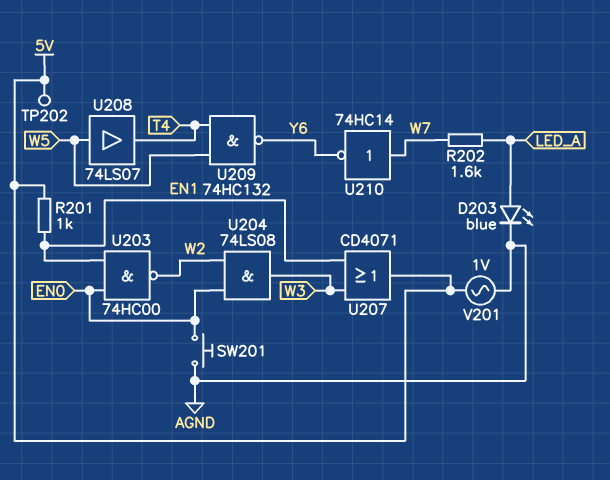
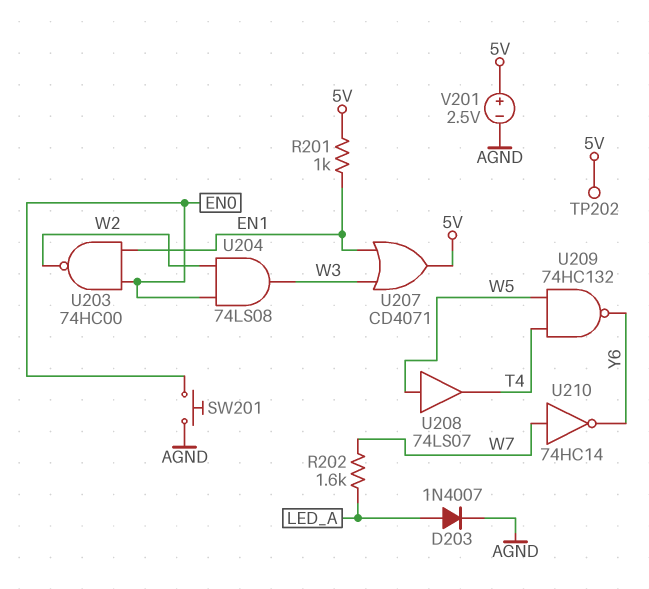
D203: LED blue (A LED_A, K AGND) -> diode 1N4007 (A LED_A, K AGND)
V201: AC 1V (5V, AGND) -> 2.5V (plus 5V, minus AGND)

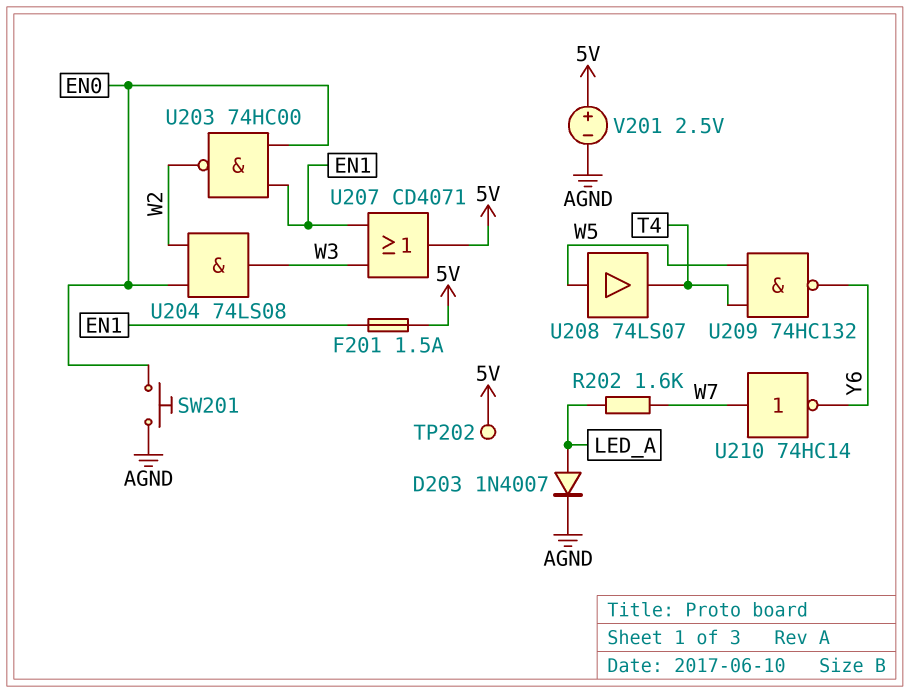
F201: none -> 1.5A (5V, EN1)
R201: 1k (5V, EN1) -> none

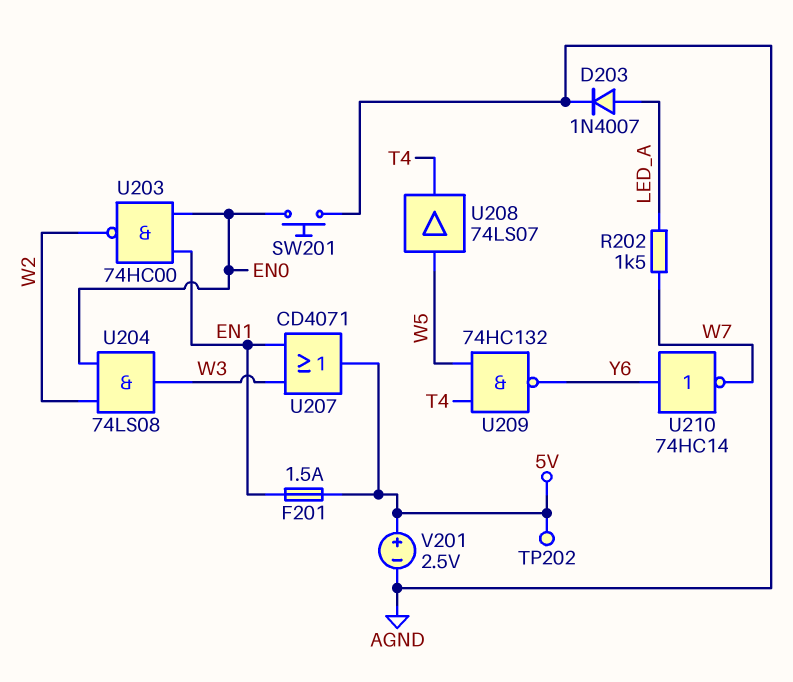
R202: 1.6k (LED_A, W7) -> 1.5k (LED_A, W7)
U210: NOT 74HC14 (in W7, out Y6) -> NOT 74HC14 (in Y6, out W7)

